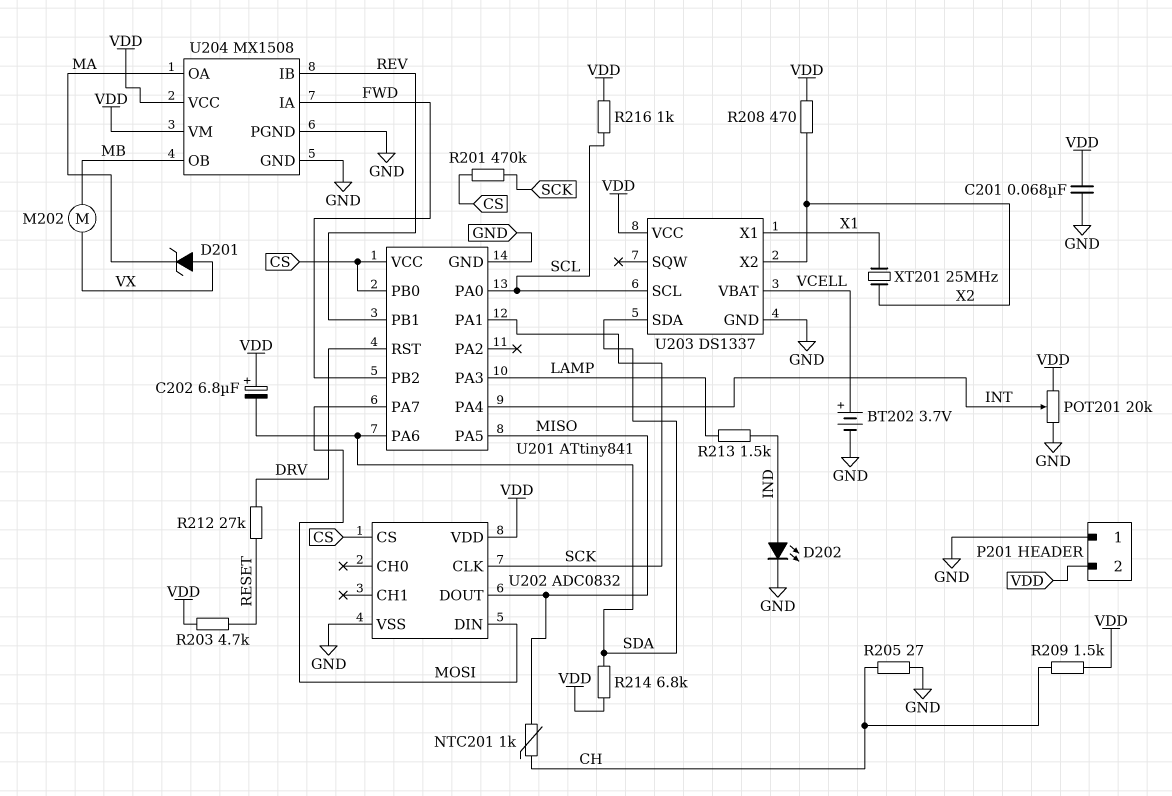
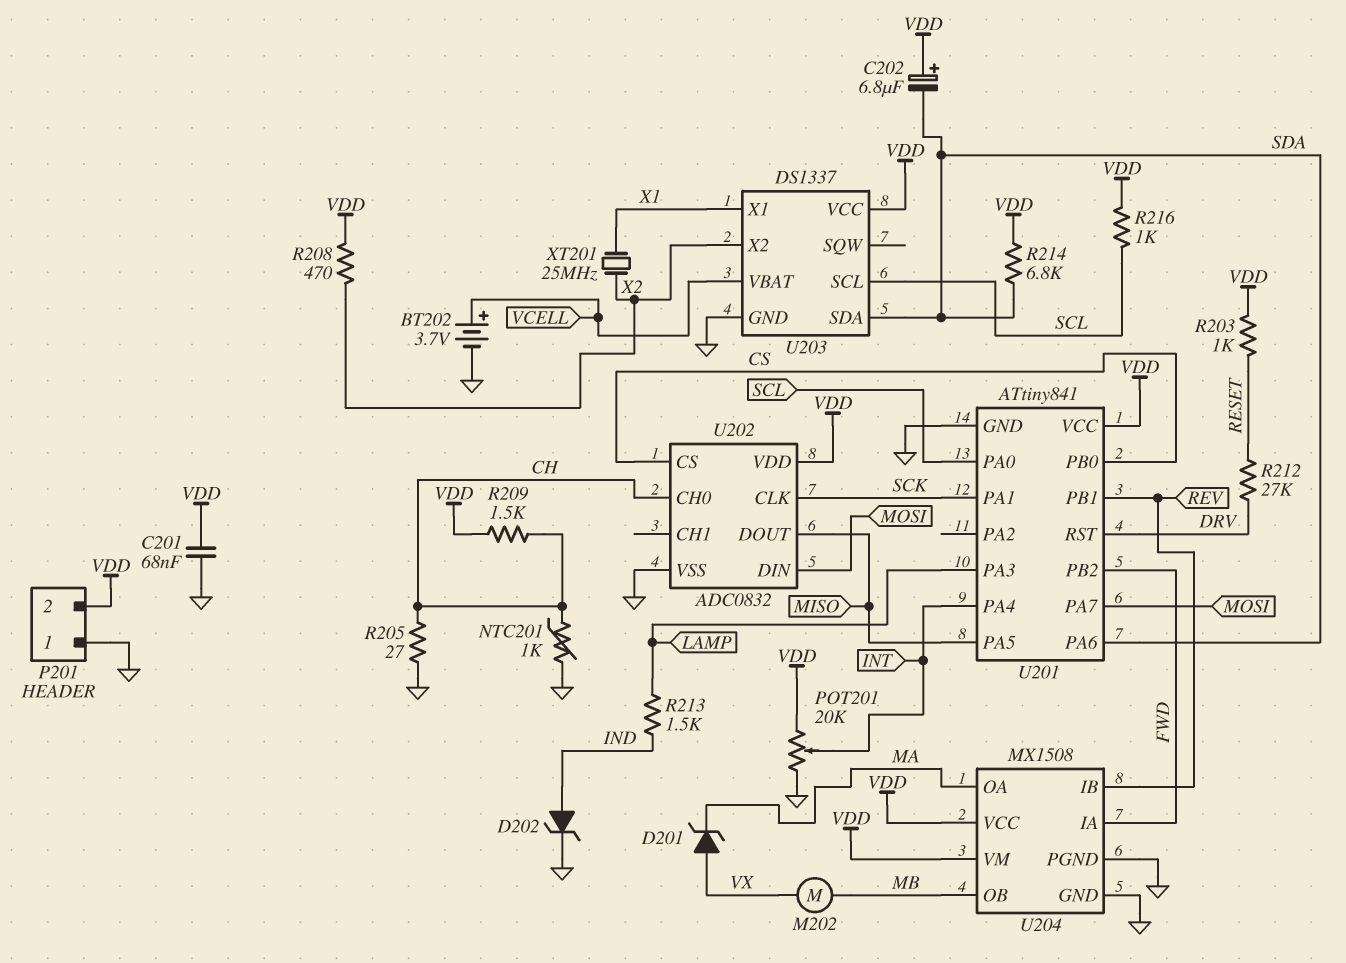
D202: LED (A IND, K GND) -> zener (A IND, K GND)
NTC201: 1k (CH, MISO) -> 1k (CH, GND)
R201: 470k (CS, SCK) -> none
R203: 4.7k (RESET, VDD) -> 1k (RESET, VDD)
U201 pin VCC: CS -> VDD
U202 pin CH0: none -> CH

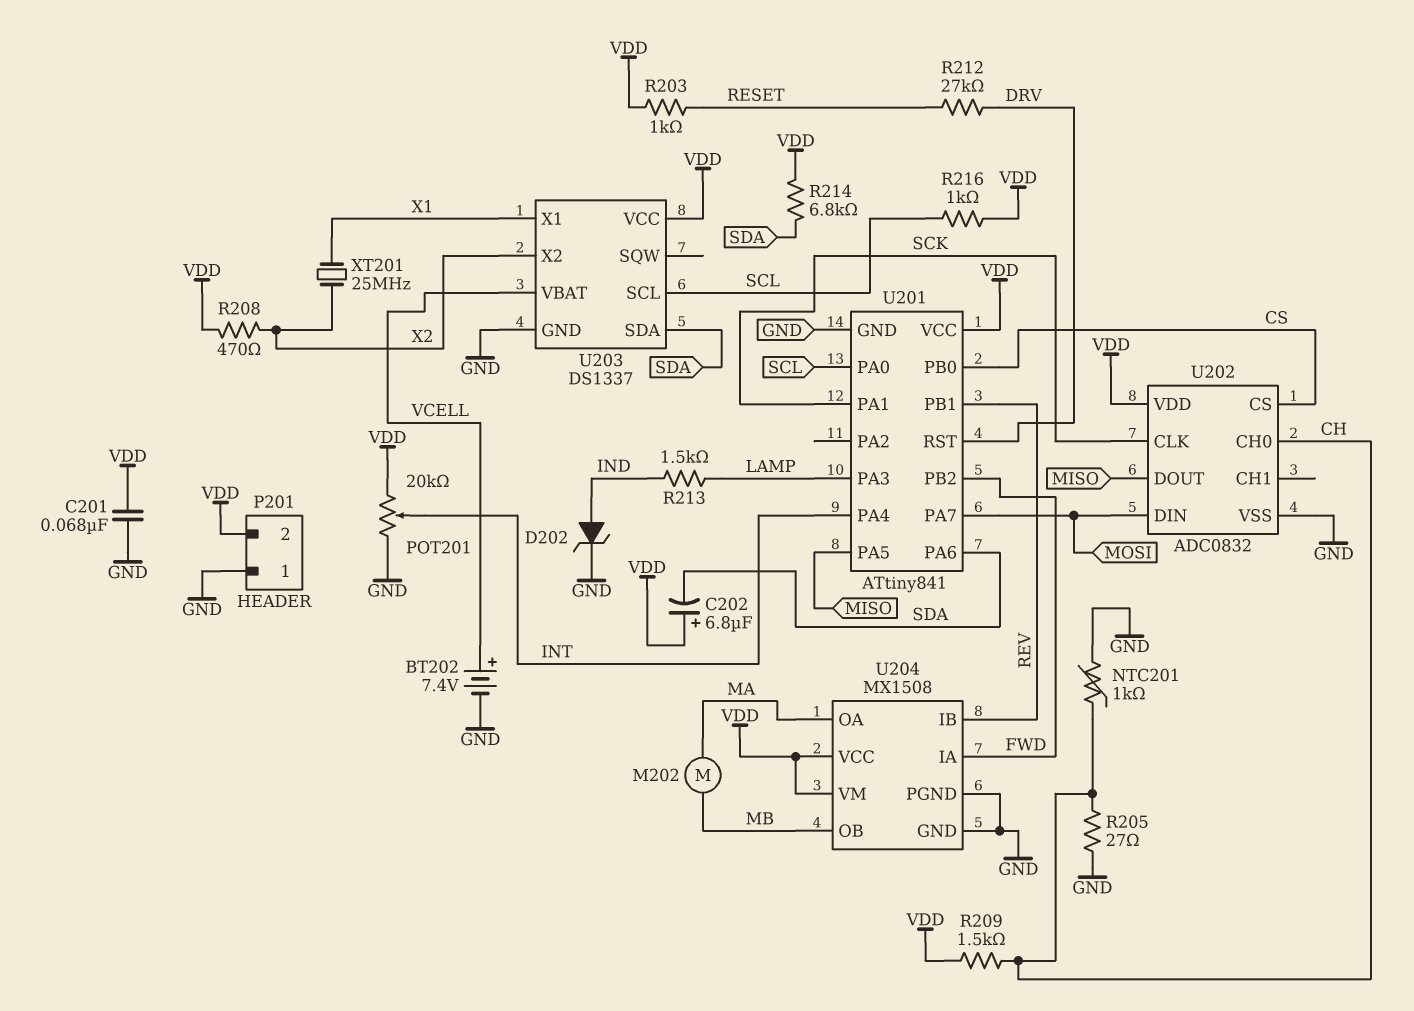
BT202: 3.7V (plus VCELL, minus GND) -> 7.4V (plus VCELL, minus GND)
D201: zener (A VX, K MA) -> none
M202: motor (MB, VX) -> motor (MA, MB)

